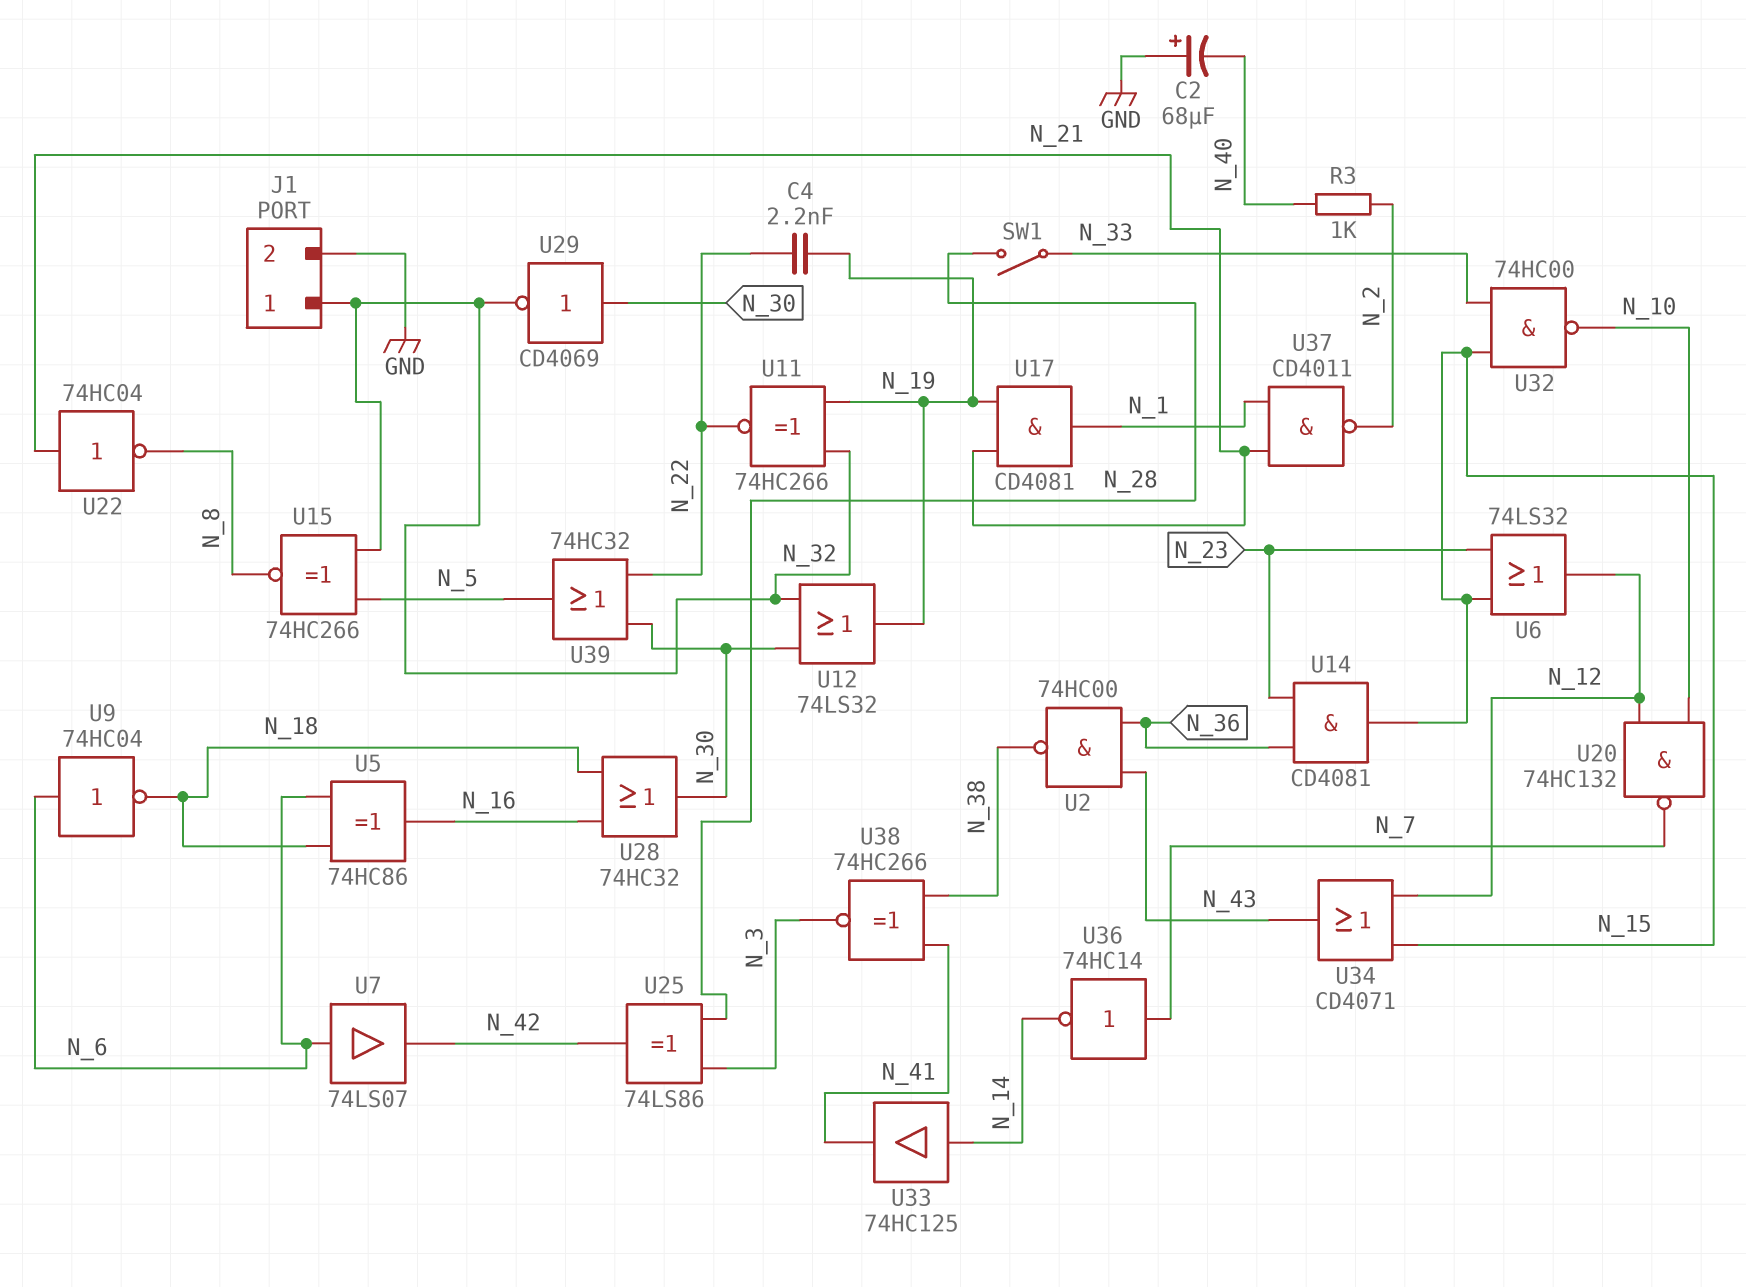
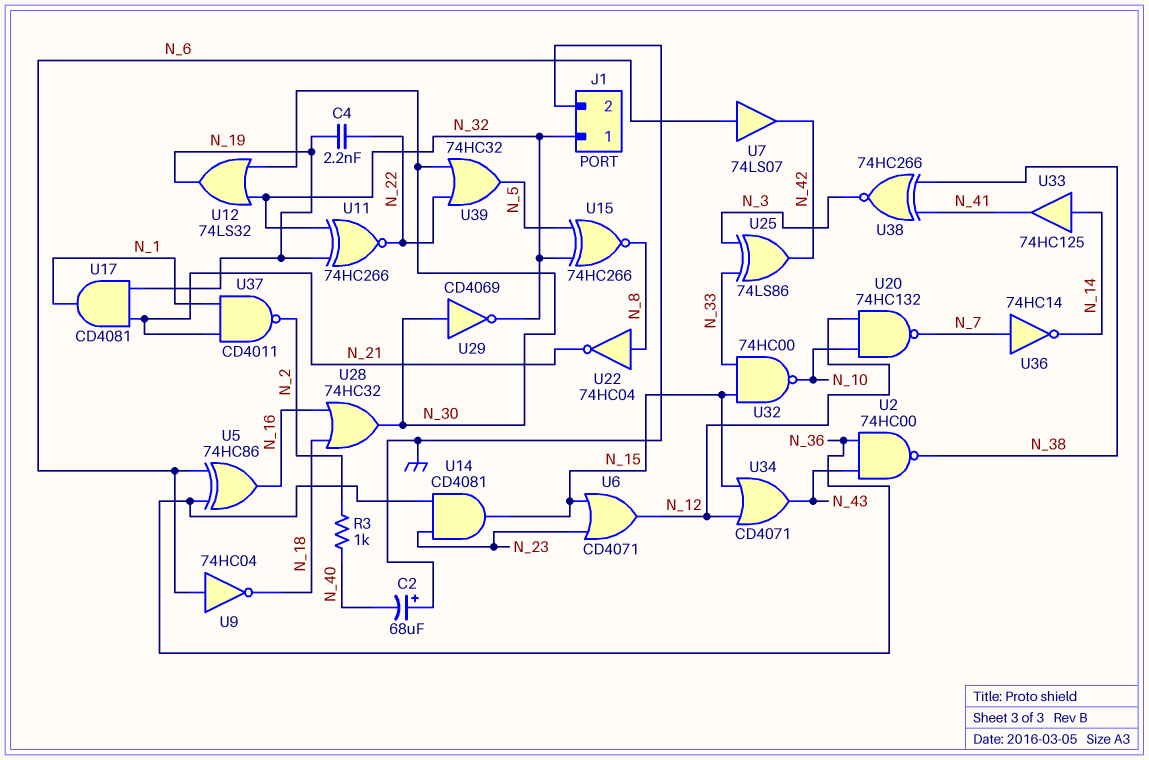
SW1: switch (N_28, N_33) -> none
U5: XOR 74HC86 (in N_6, in N_18, out N_16) -> XOR 74HC86 (in N_6, in N_36, out N_16)
U6: OR 74LS32 (in N_15, in N_23, out N_12) -> OR CD4071 (in N_15, in N_23, out N_12)
U22: NOT 74HC04 (in N_21, out N_8) -> NOT 74HC04 (in N_8, out N_21)
U25: XOR 74LS86 (in N_3, in N_28, out N_42) -> XOR 74LS86 (in N_3, in N_33, out N_42)

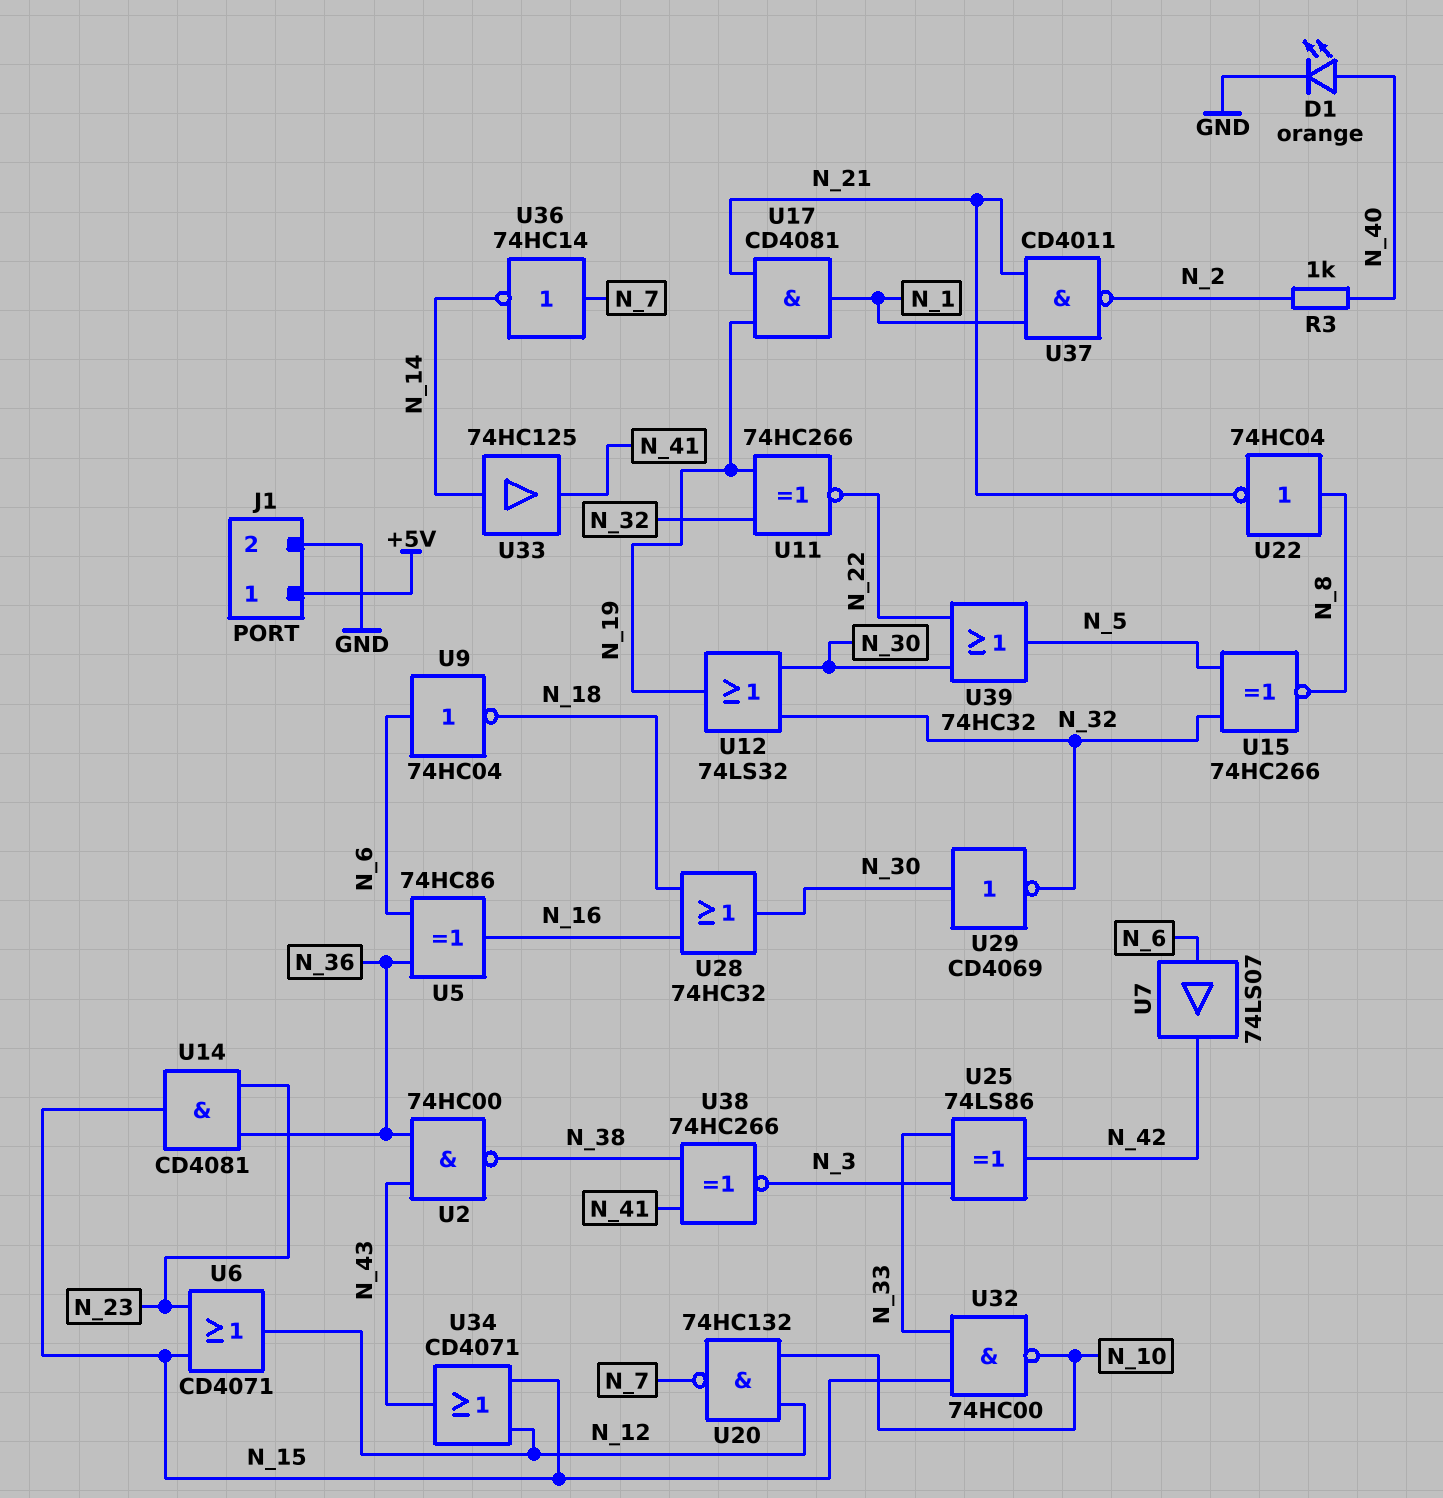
C2: 68uF (plus GND, minus N_40) -> none
C4: 2.2nF (N_19, N_22) -> none
D1: none -> LED orange (A N_40, K GND)
J1 pin 1: N_32 -> +5V

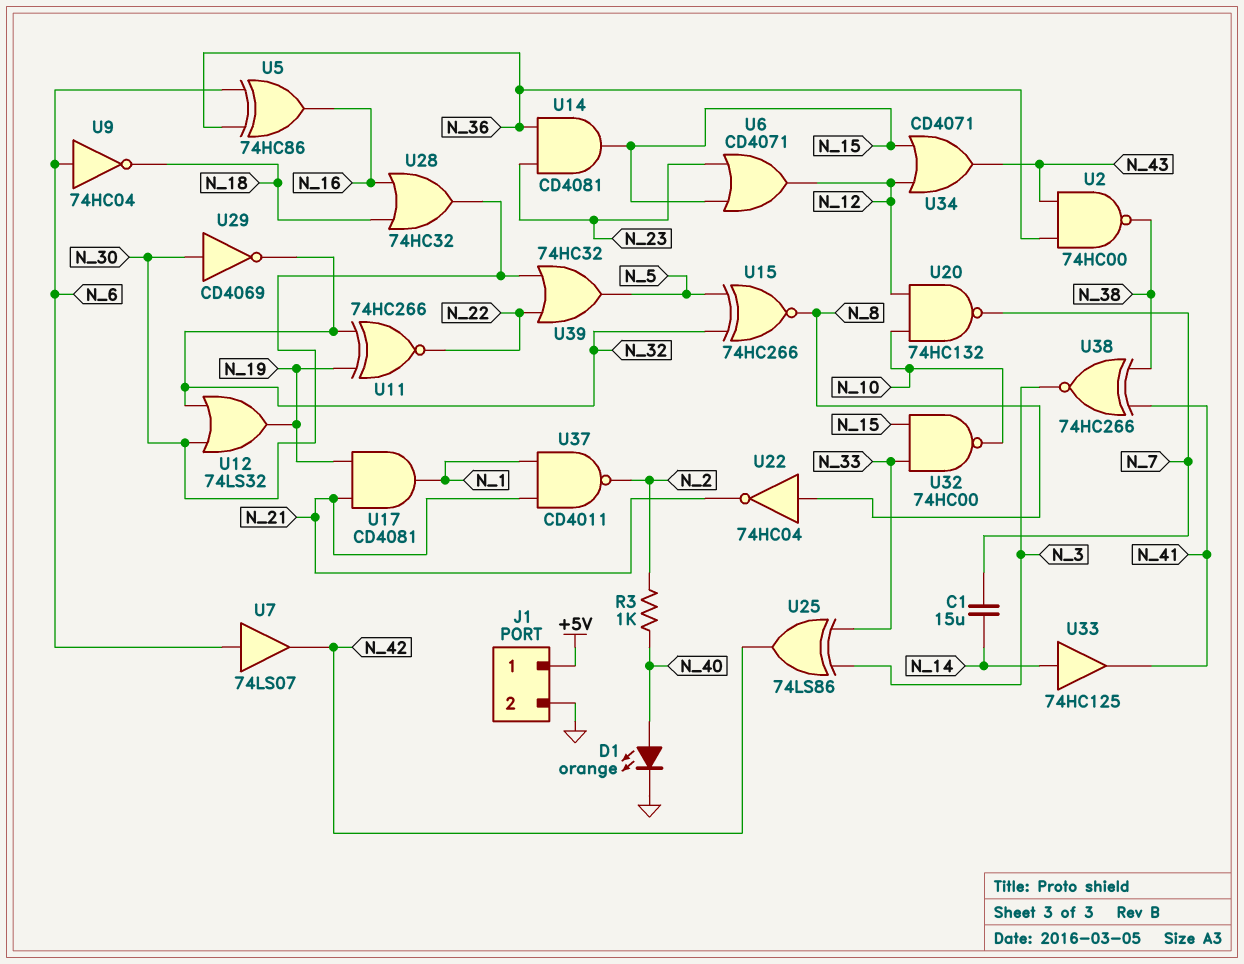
C1: none -> 15uF (N_7, N_14)
U36: NOT 74HC14 (in N_7, out N_14) -> none

